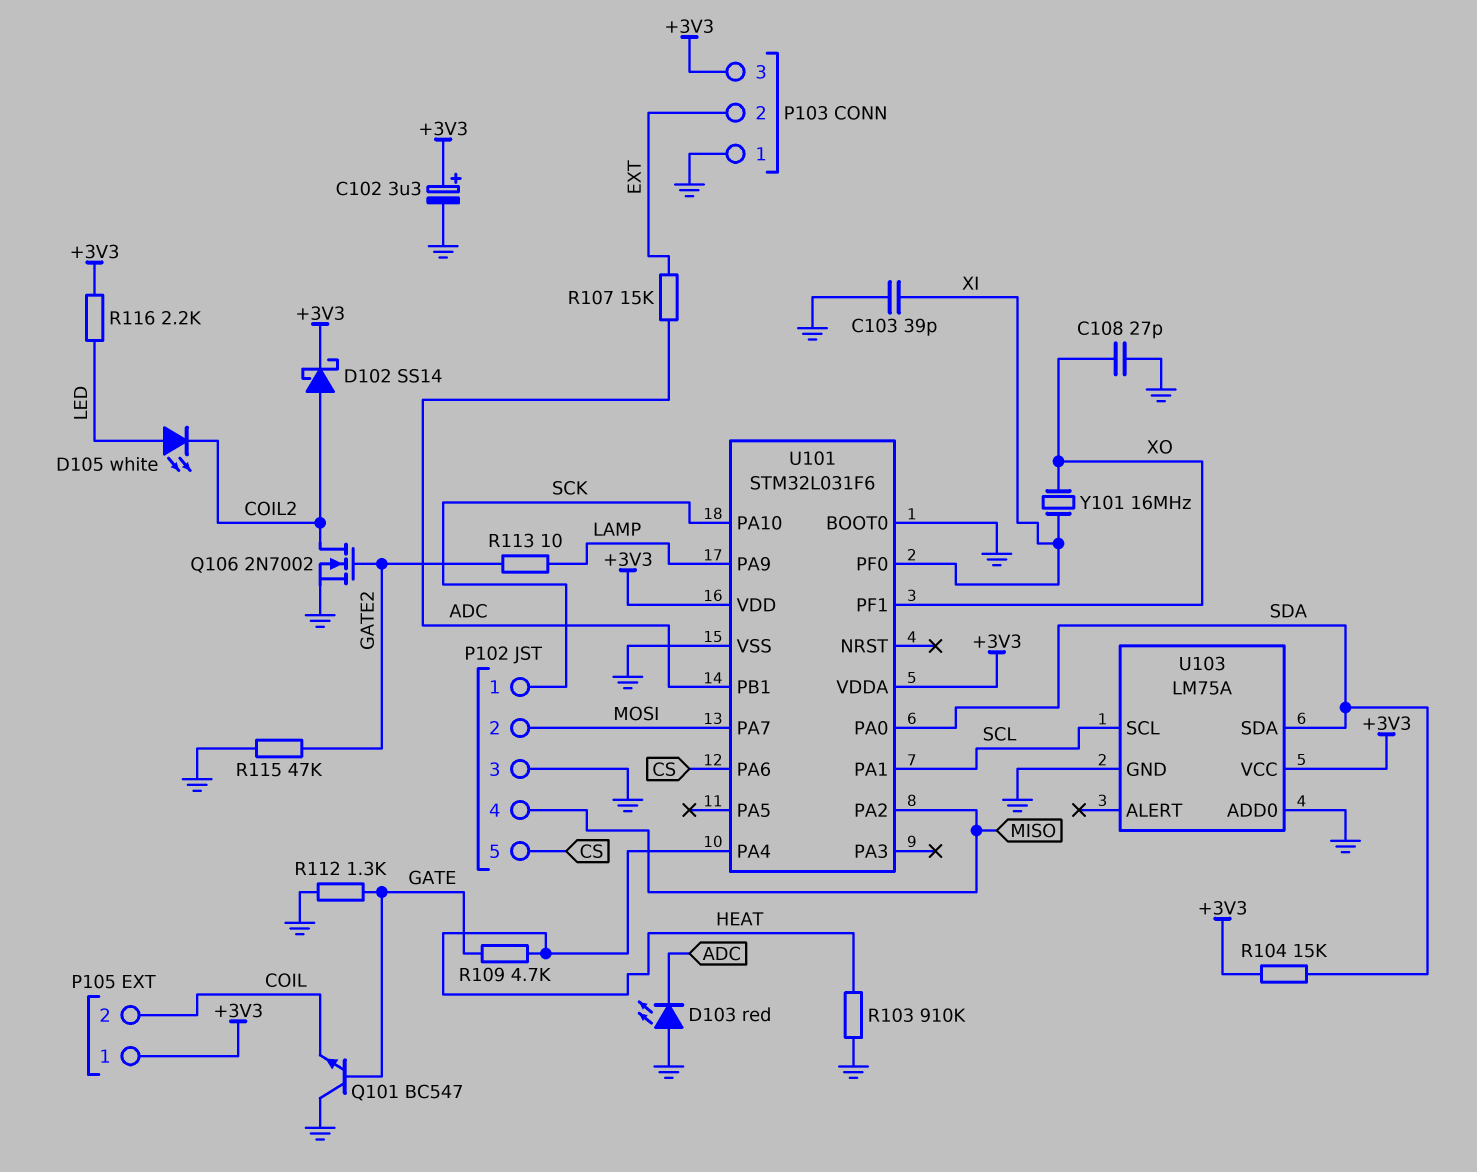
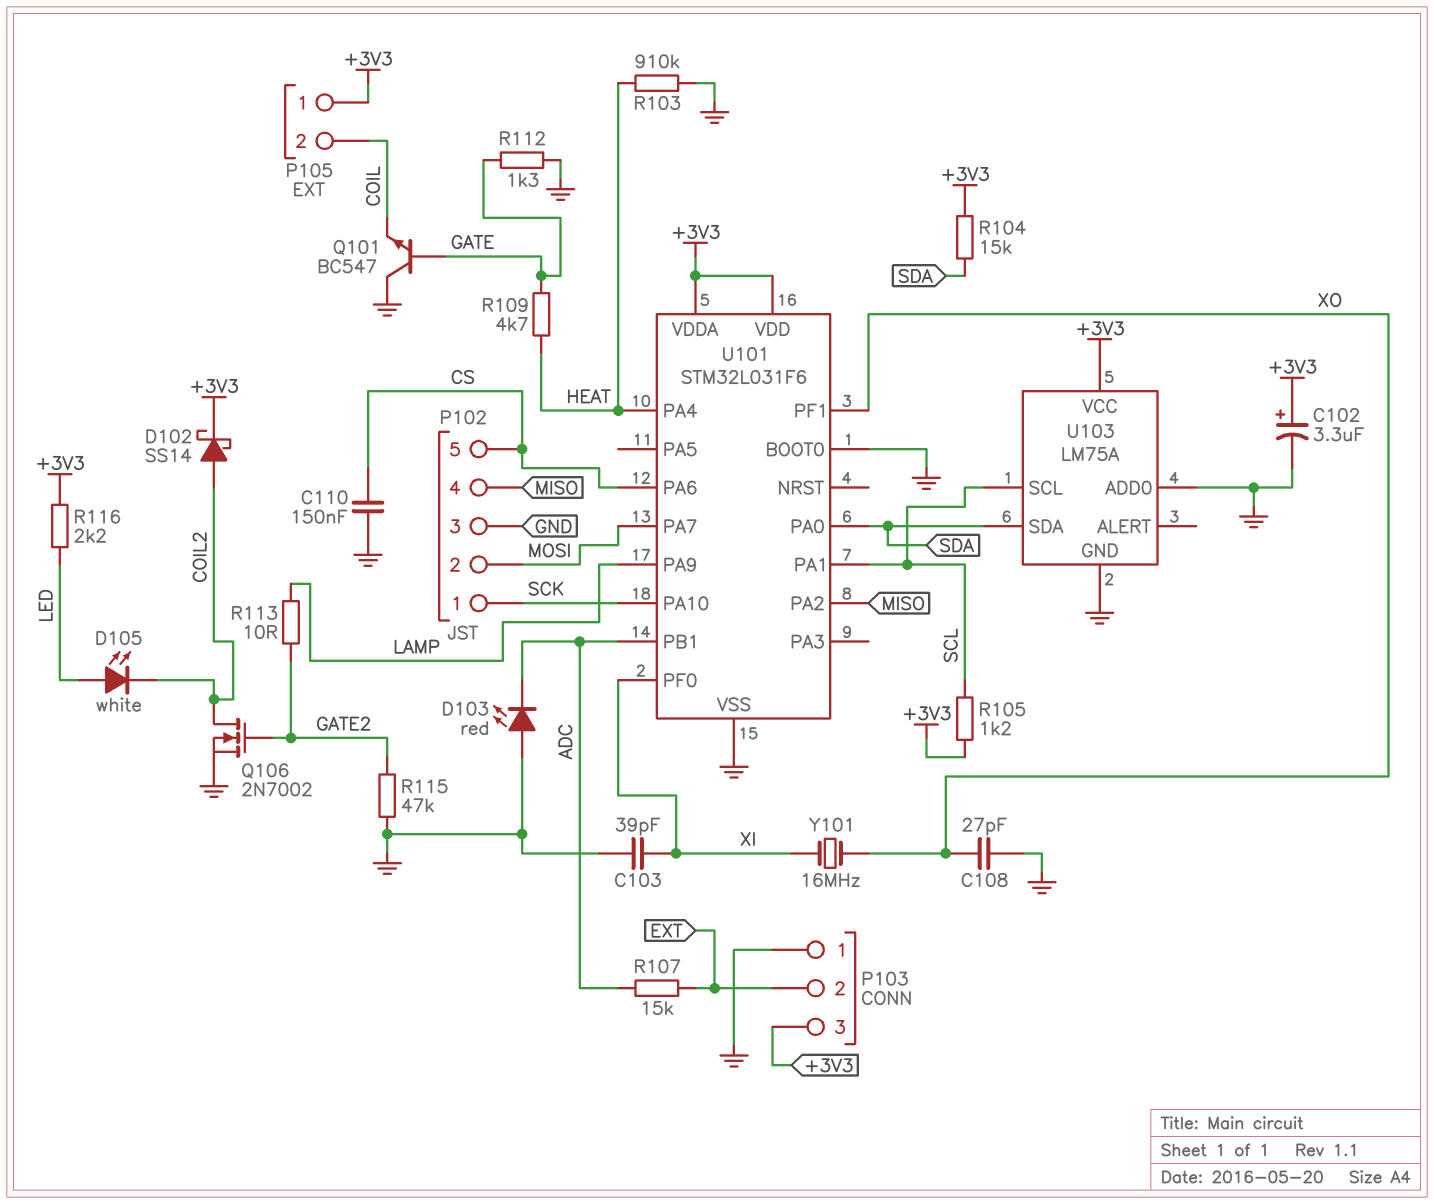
C110: none -> 150nF (CS, GND)
R105: none -> 1.2k (+3V3, SCL)

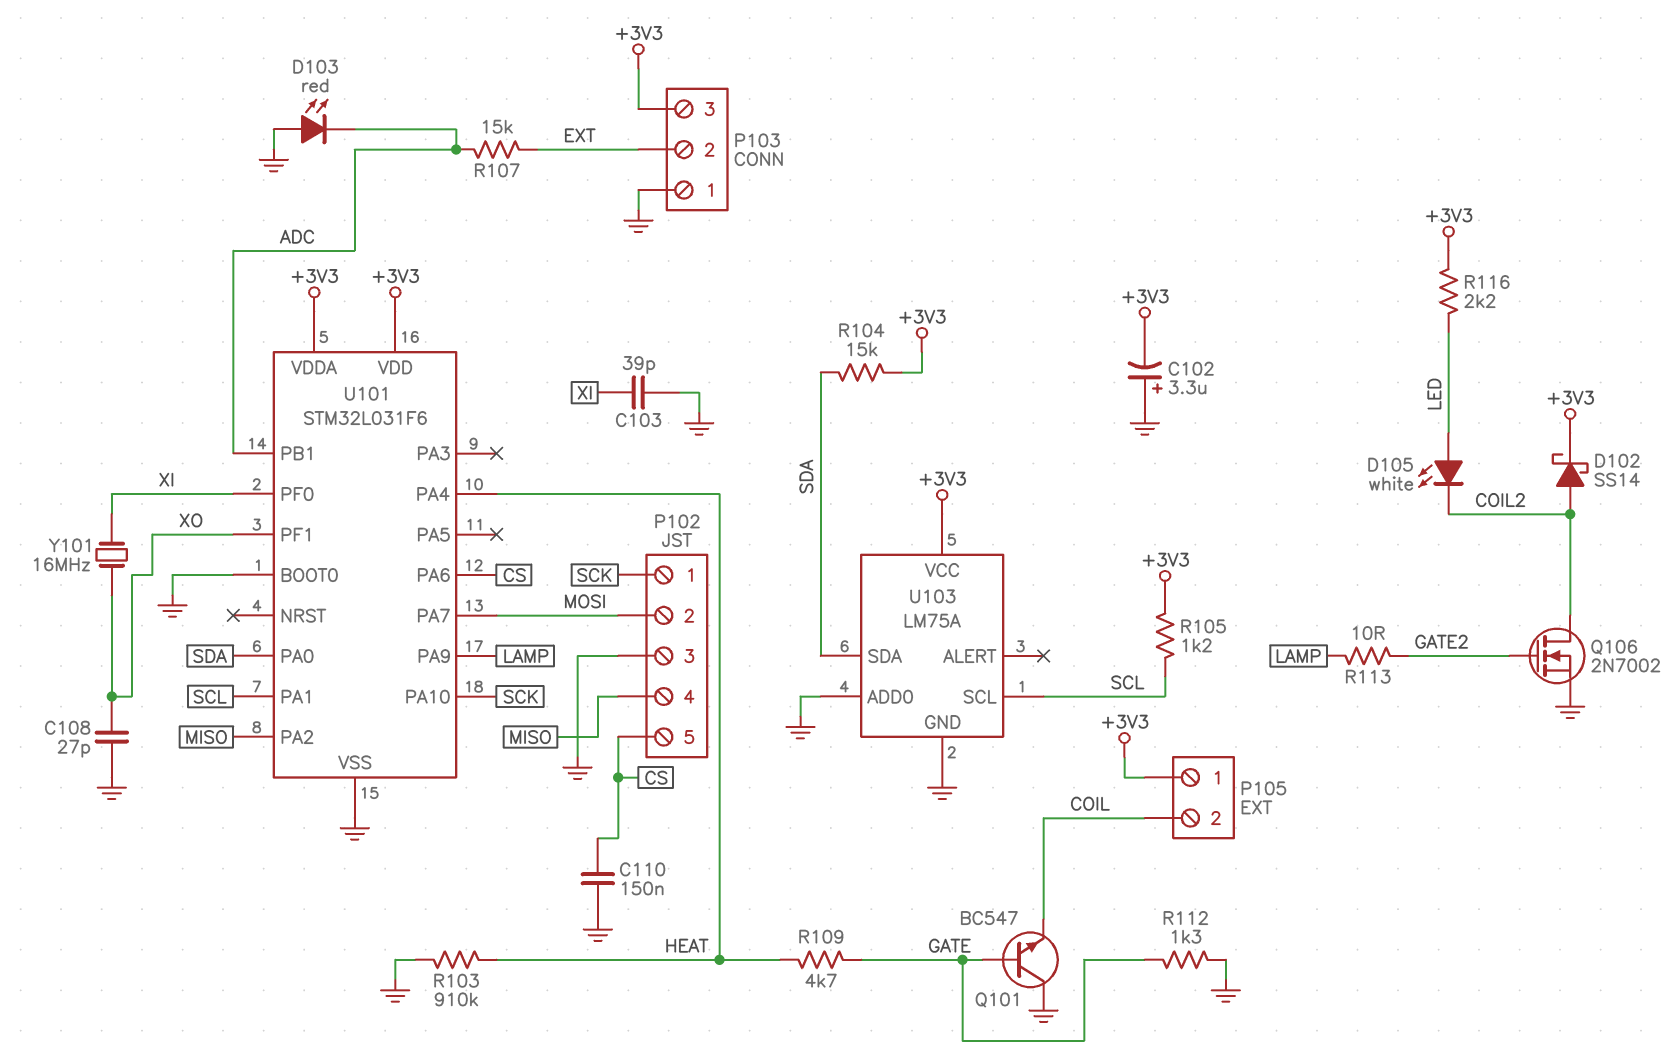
C102: 3.3uF (plus +3V3, minus GND) -> 3.3uF (plus GND, minus +3V3)
R115: 47k (GATE2, GND) -> none

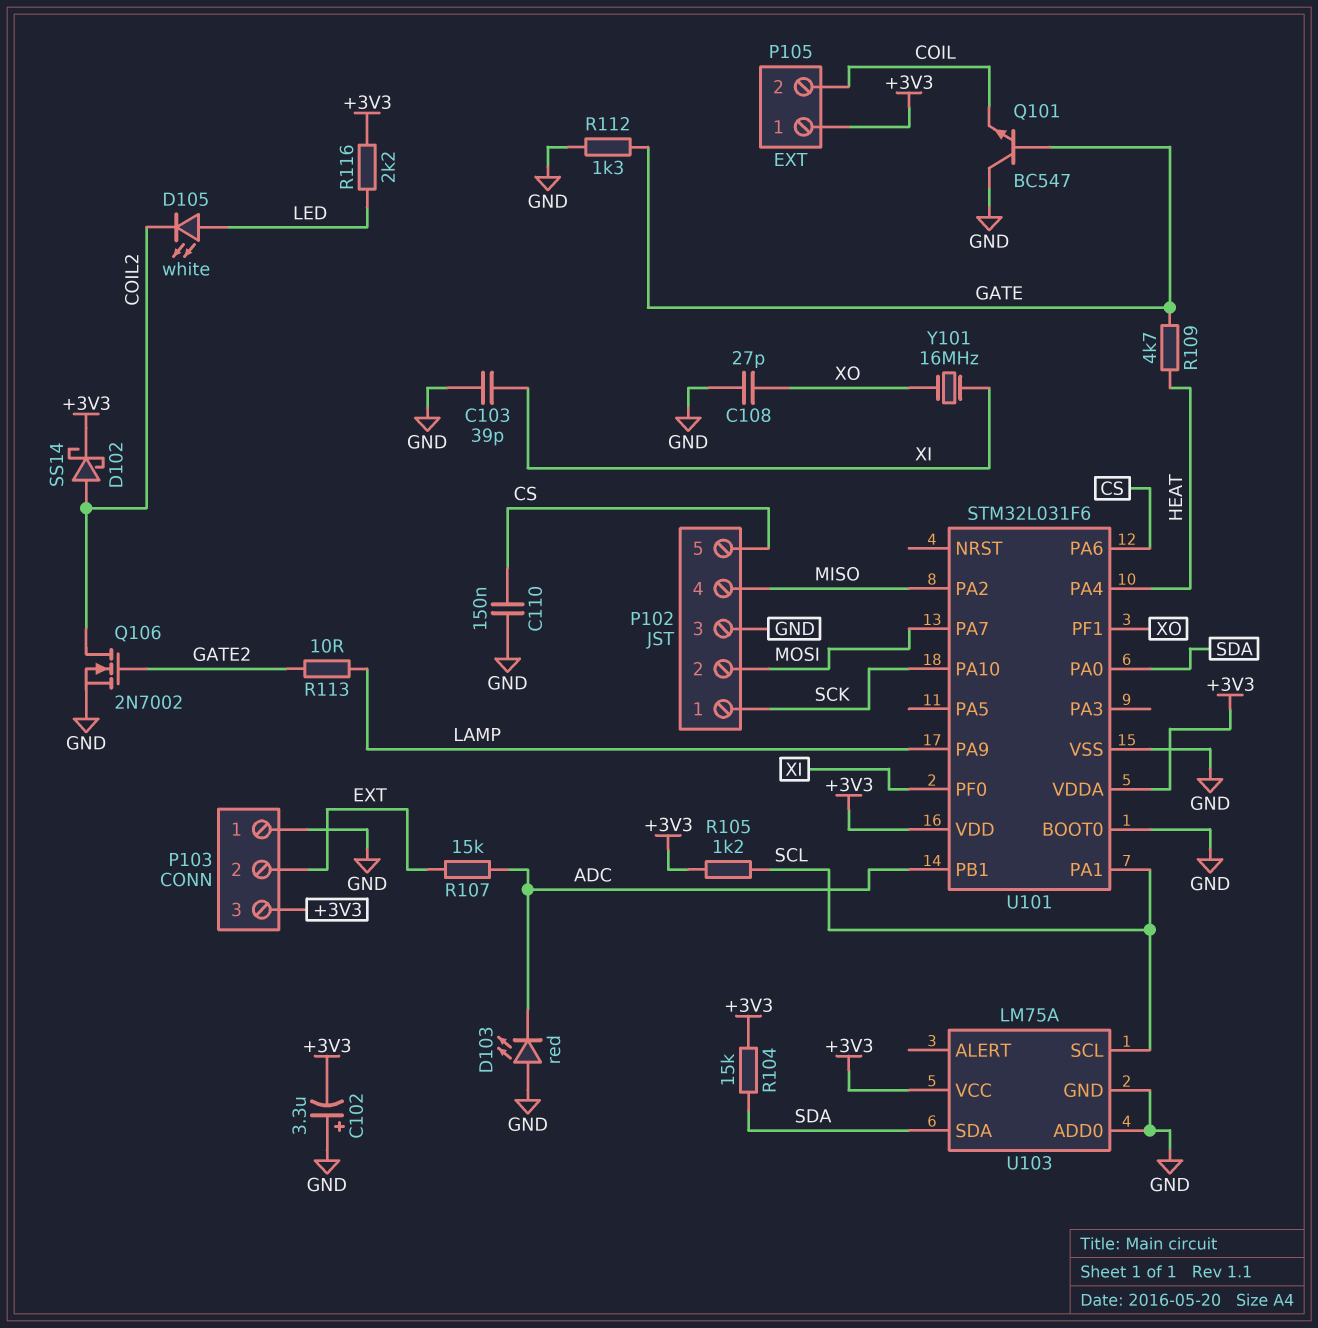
R103: 910k (GND, HEAT) -> none

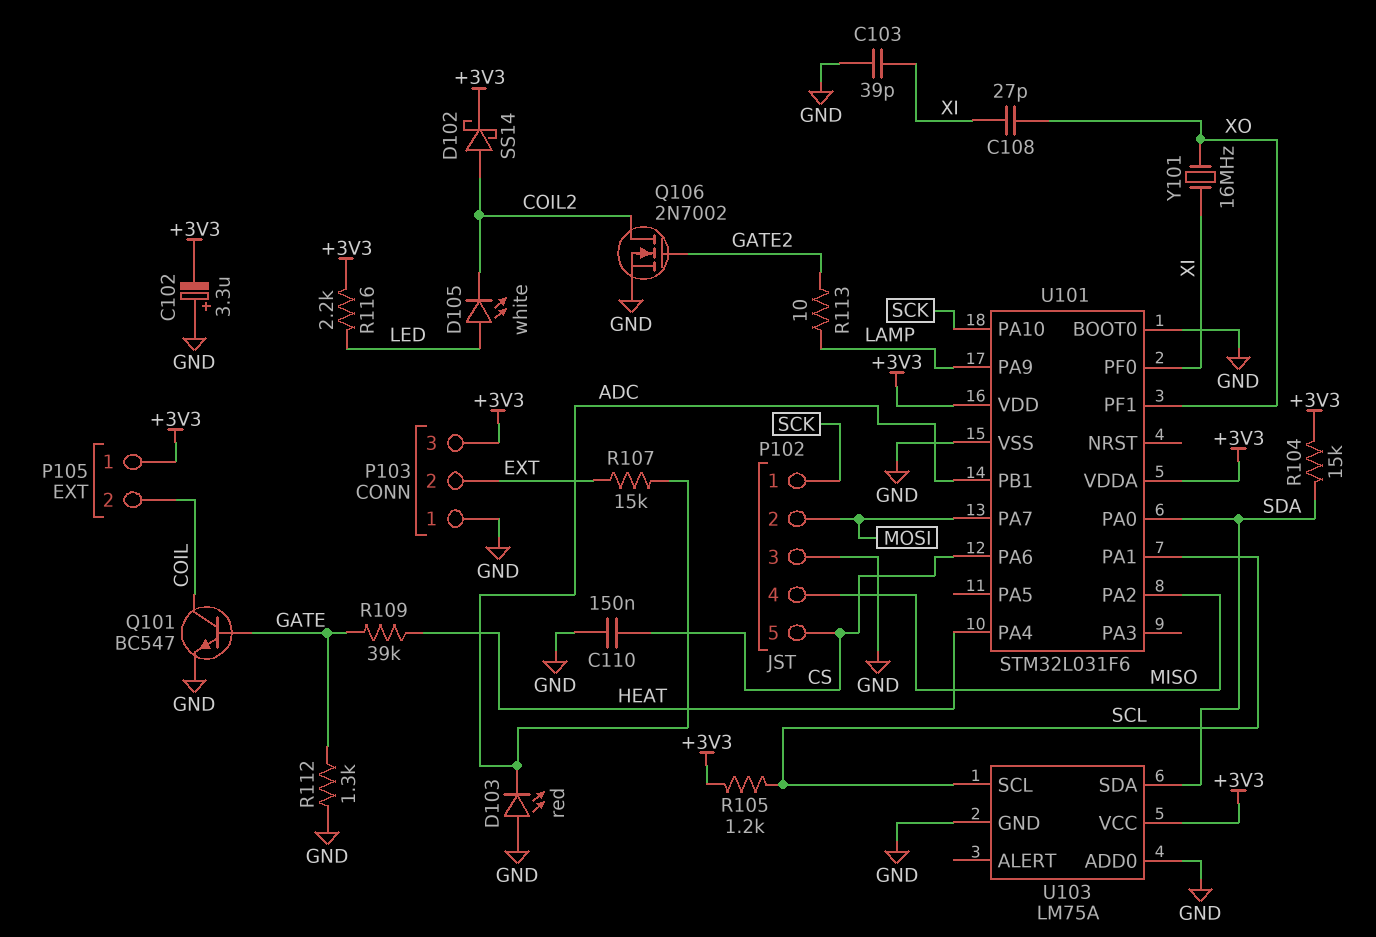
C108: 27pF (GND, XO) -> 27pF (XI, XO)
Q101: NPN BC547 (B GATE, C GND, E COIL) -> NPN BC547 (B GATE, C COIL, E GND)
R109: 4.7k (GATE, HEAT) -> 39k (GATE, HEAT)

